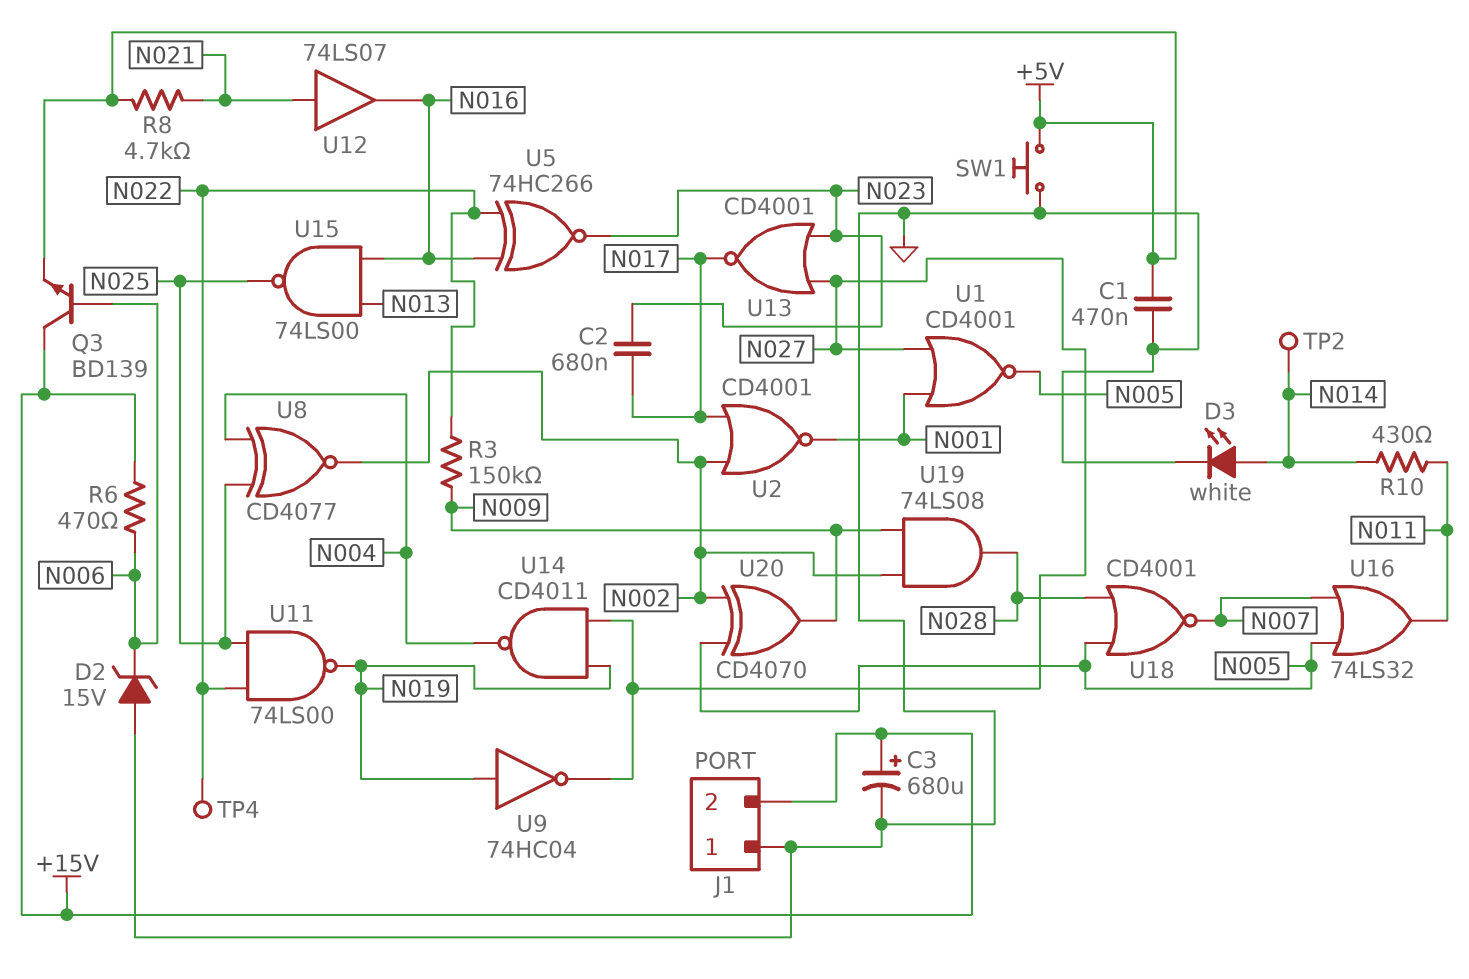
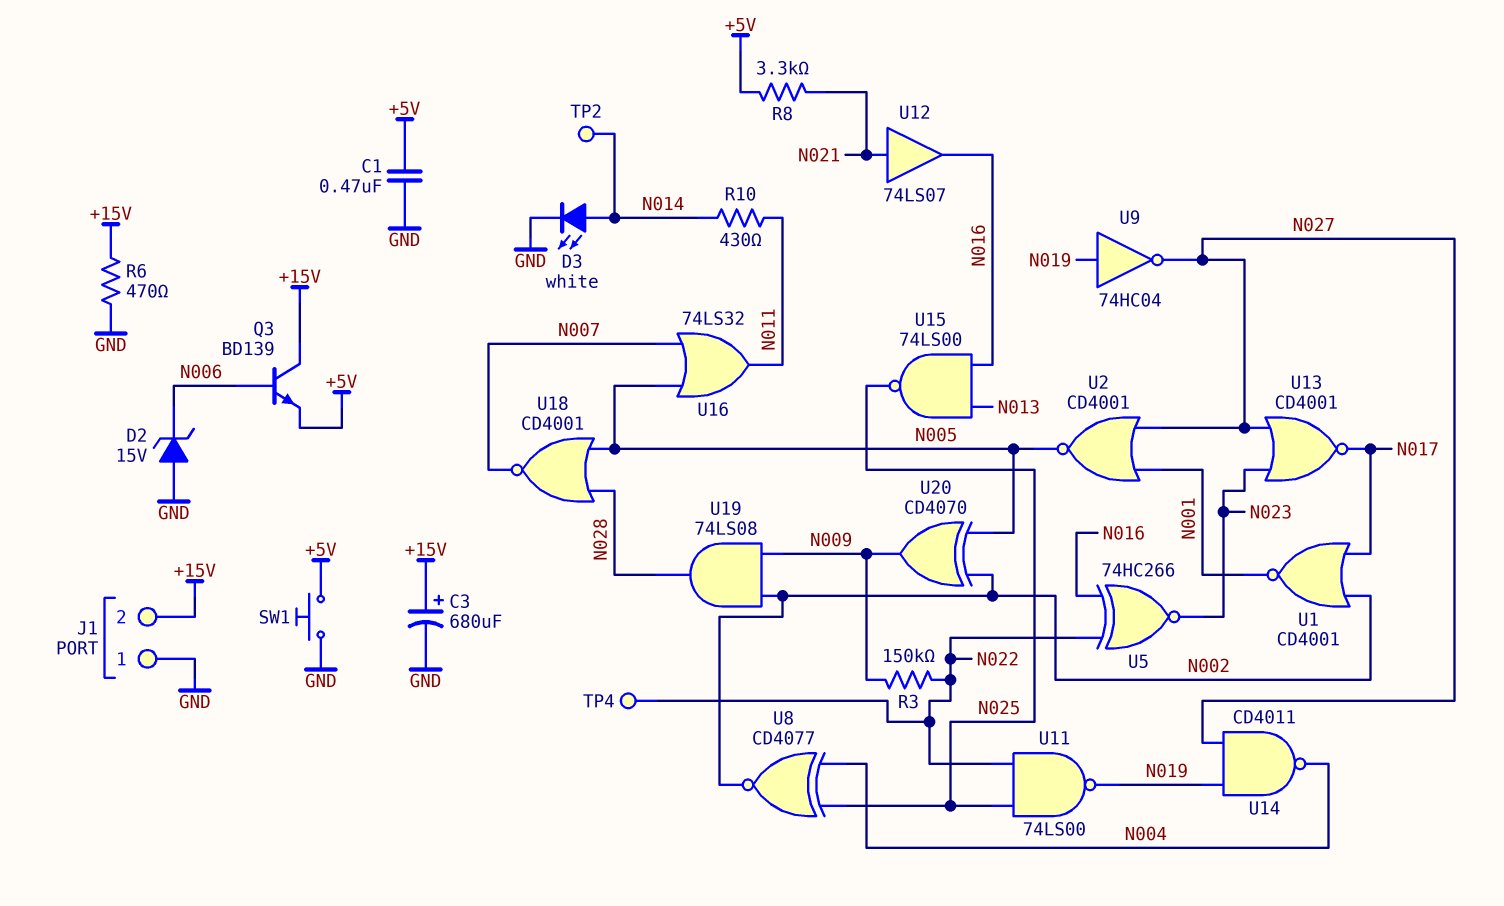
C2: 680nF (N017, N023) -> none
R6: 470 (+15V, N006) -> 470 (+15V, GND)
R8: 4.7k (+5V, N021) -> 3.3k (+5V, N021)
U1: NOR CD4001 (in N001, in N027, out N005) -> NOR CD4001 (in N002, in N017, out N001)
U2: NOR CD4001 (in N002, in N017, out N001) -> NOR CD4001 (in N001, in N027, out N005)

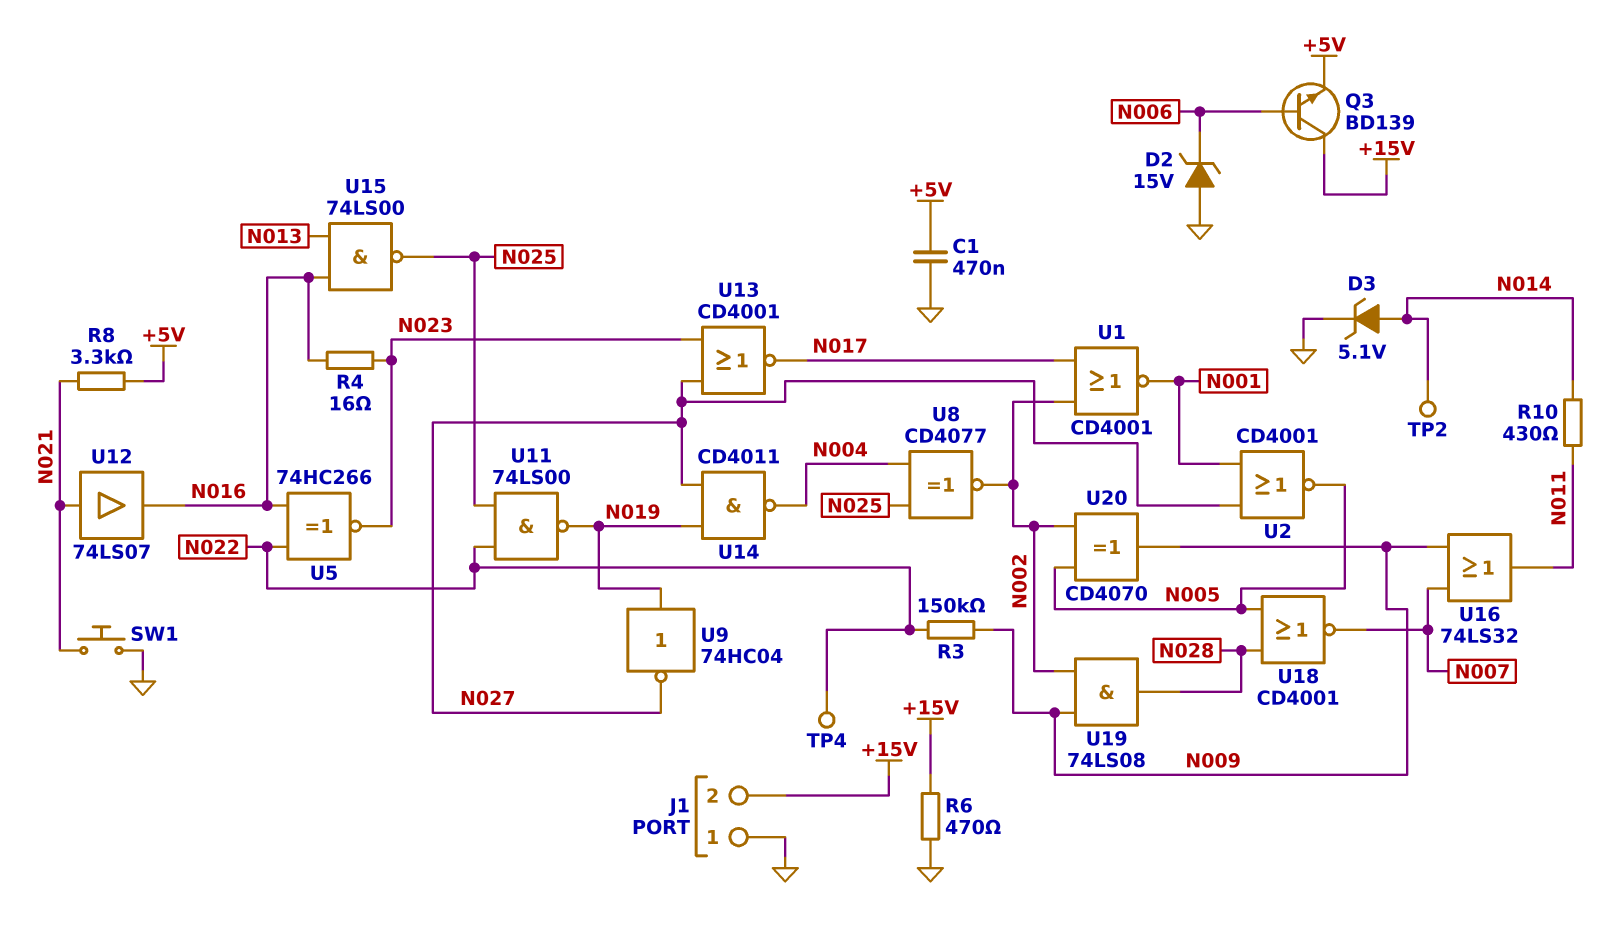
C3: 680uF (plus +15V, minus GND) -> none
D3: LED white (A N014, K GND) -> zener 5.1V (A N014, K GND)
R4: none -> 16 (N016, N023)
SW1: button (+5V, GND) -> button (GND, N021)
U16: OR 74LS32 (in N005, in N007, out N011) -> OR 74LS32 (in N007, in N009, out N011)

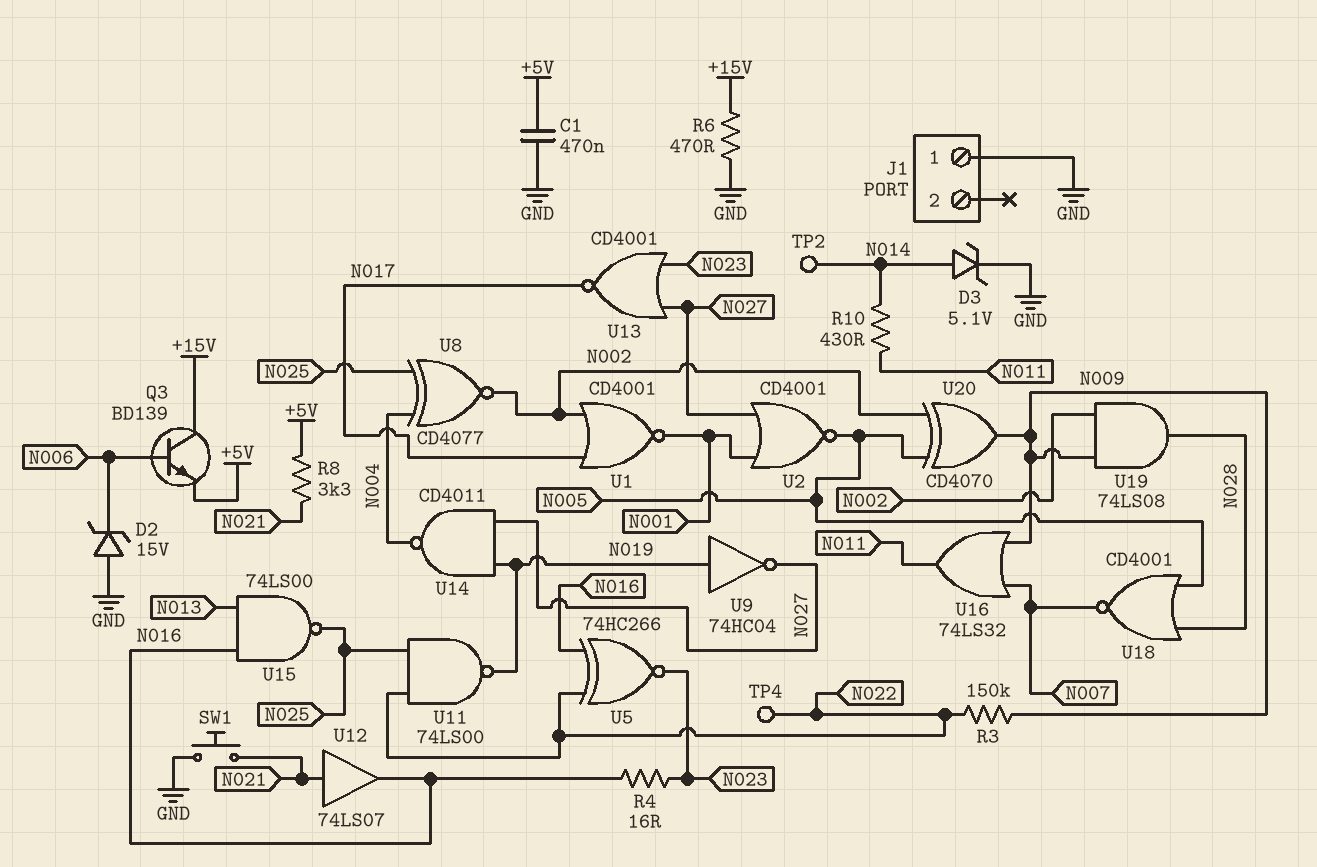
J1 pin 2: +15V -> none

